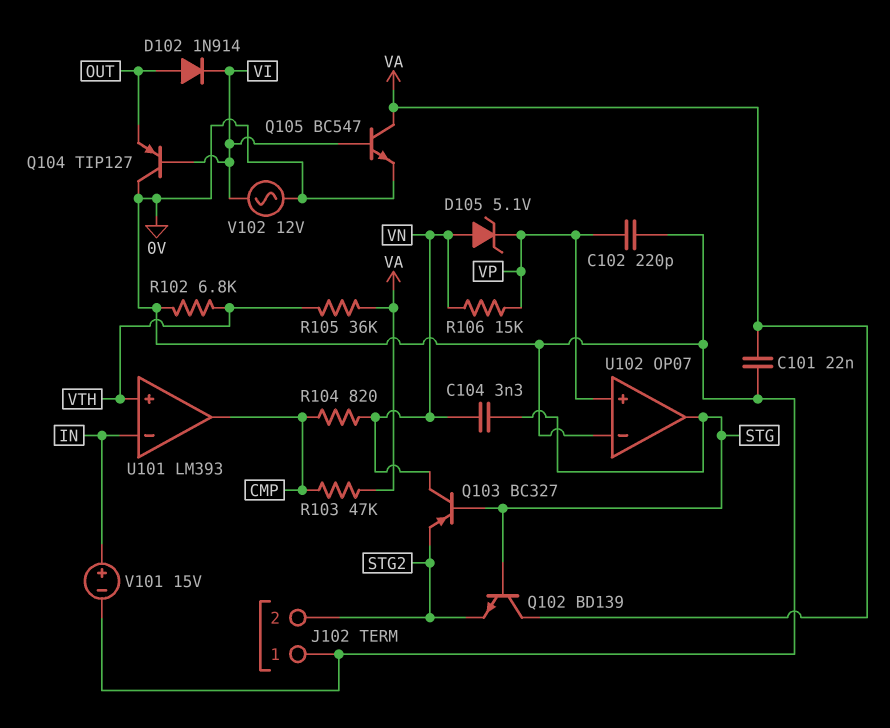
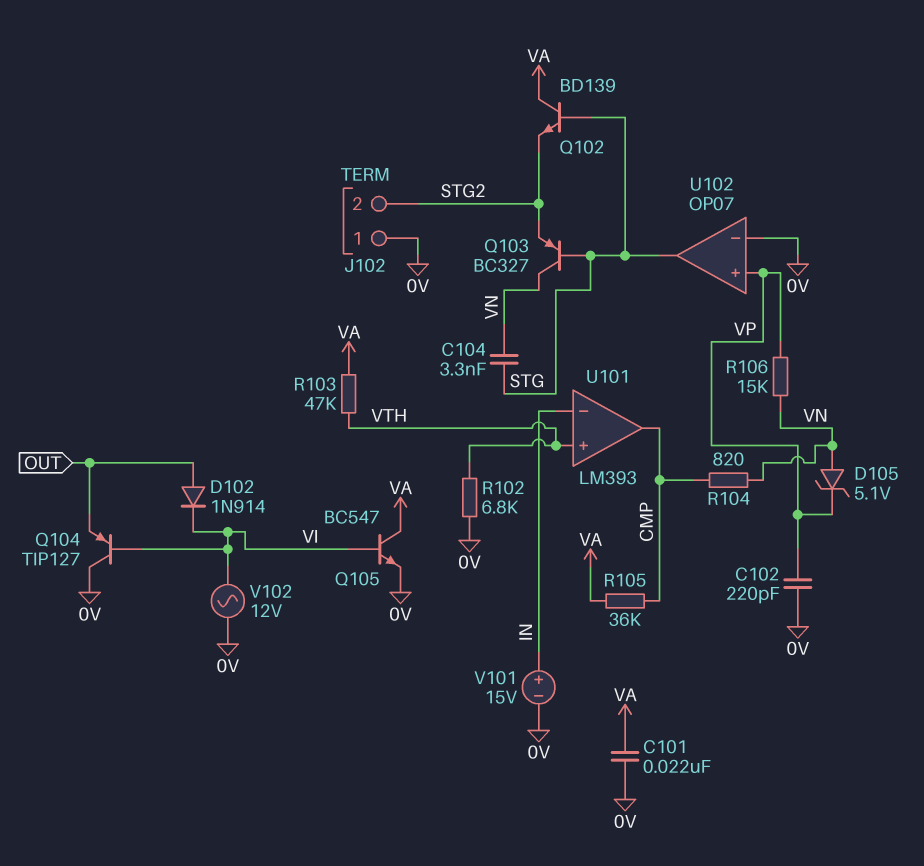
R103: 47k (CMP, VA) -> 47k (VA, VTH)
R105: 36k (VA, VTH) -> 36k (CMP, VA)

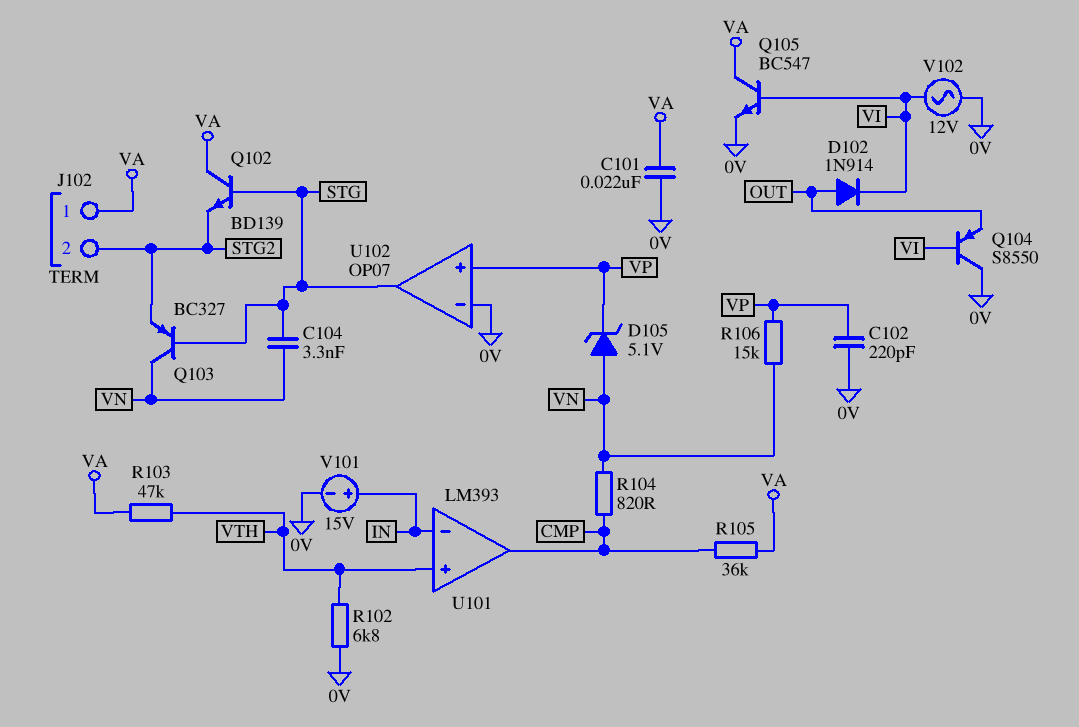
J102 pin 1: 0V -> VA
Q104: PNP TIP127 (B VI, C 0V, E OUT) -> PNP S8550 (B VI, C 0V, E OUT)

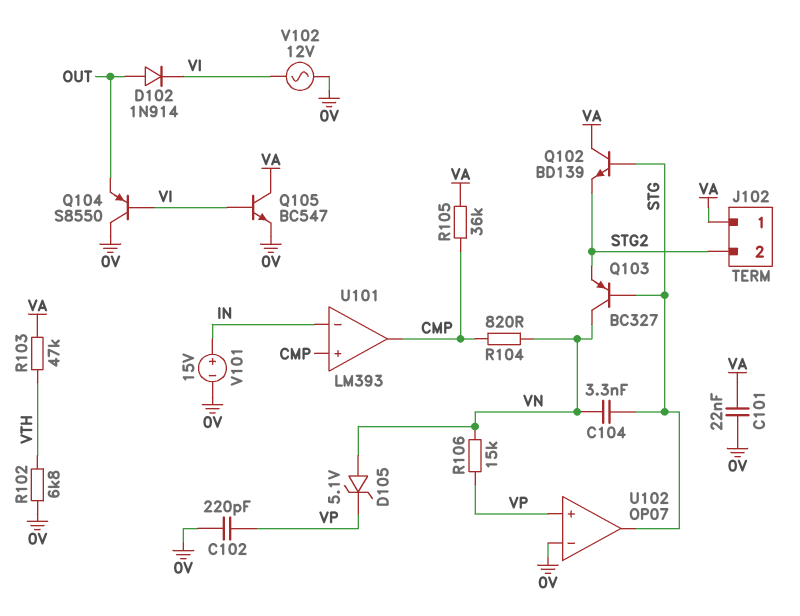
U101 pin in+: VTH -> CMP

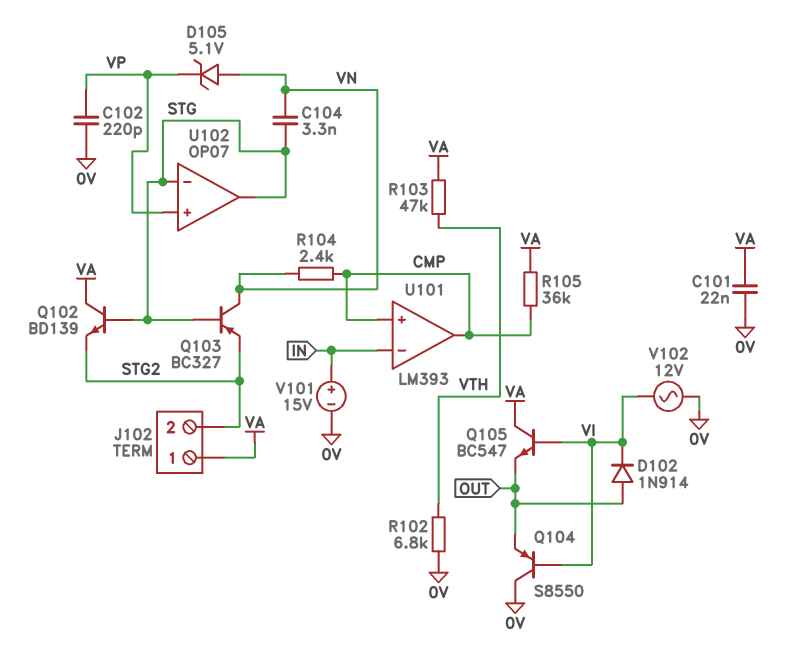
Q105: NPN BC547 (B VI, C VA, E 0V) -> NPN BC547 (B VI, C VA, E OUT)
R104: 820 (CMP, VN) -> 2.4k (CMP, VN)
R106: 15k (VN, VP) -> none
U102 pin in-: 0V -> STG

